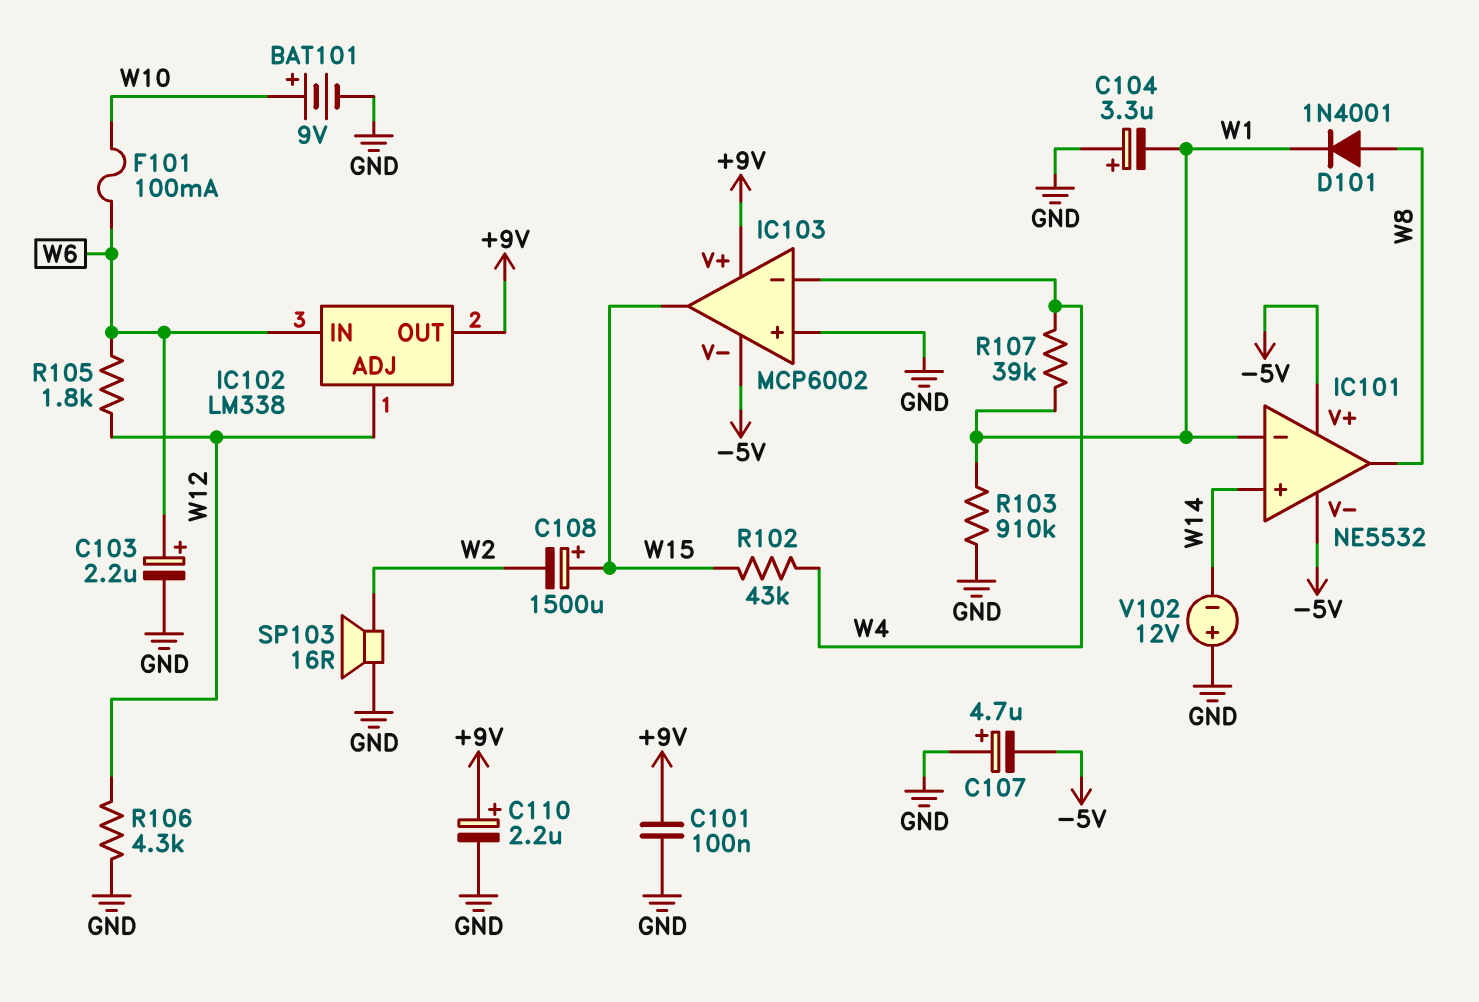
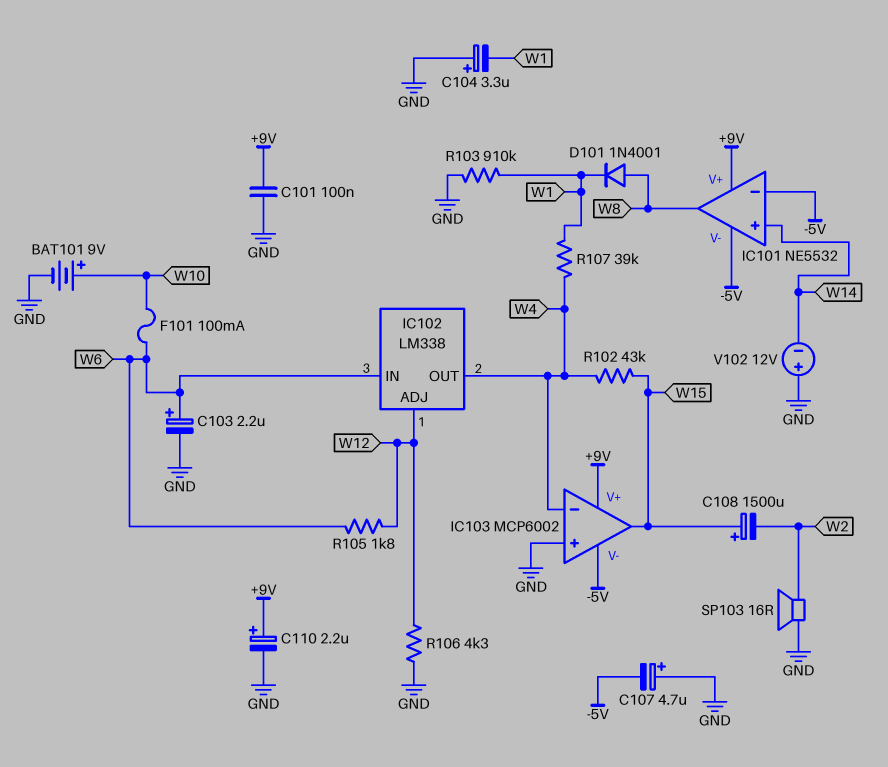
IC101 pin V+: -5V -> +9V
IC101 pin in-: W1 -> -5V
IC102 pin OUT: +9V -> W4

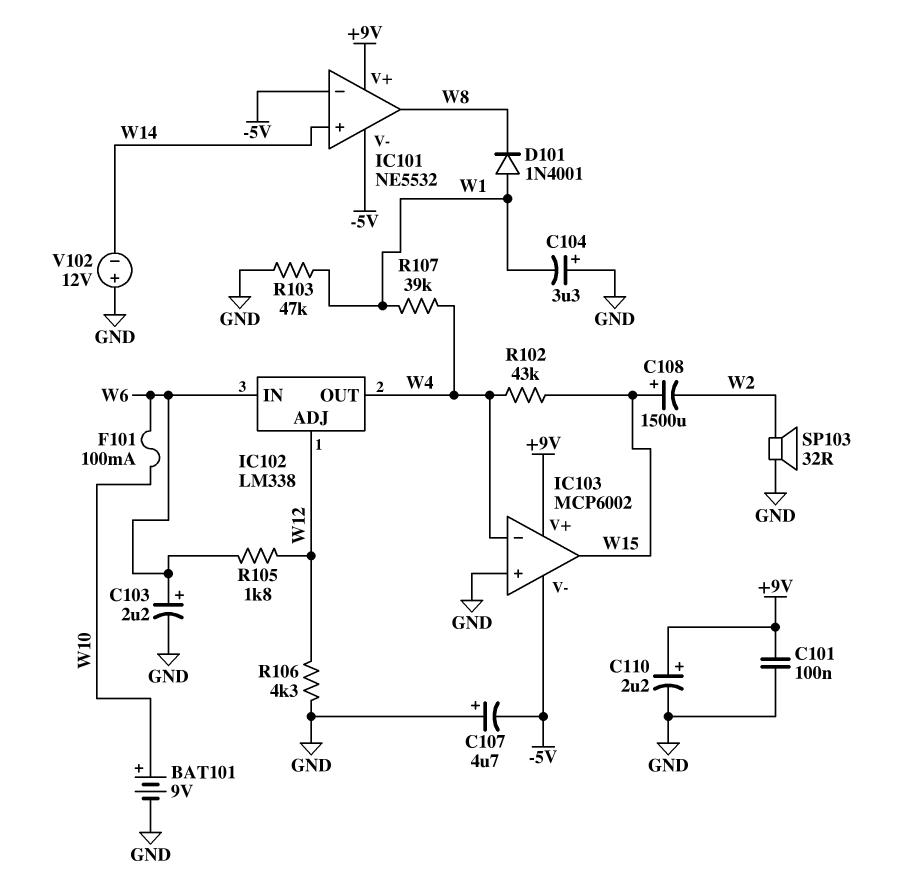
D101: diode 1N4001 (A W8, K W1) -> diode 1N4001 (A W1, K W8)
R103: 910k (GND, W1) -> 47k (GND, W1)
SP103: speaker 16R (GND, W2) -> speaker 32R (GND, W2)

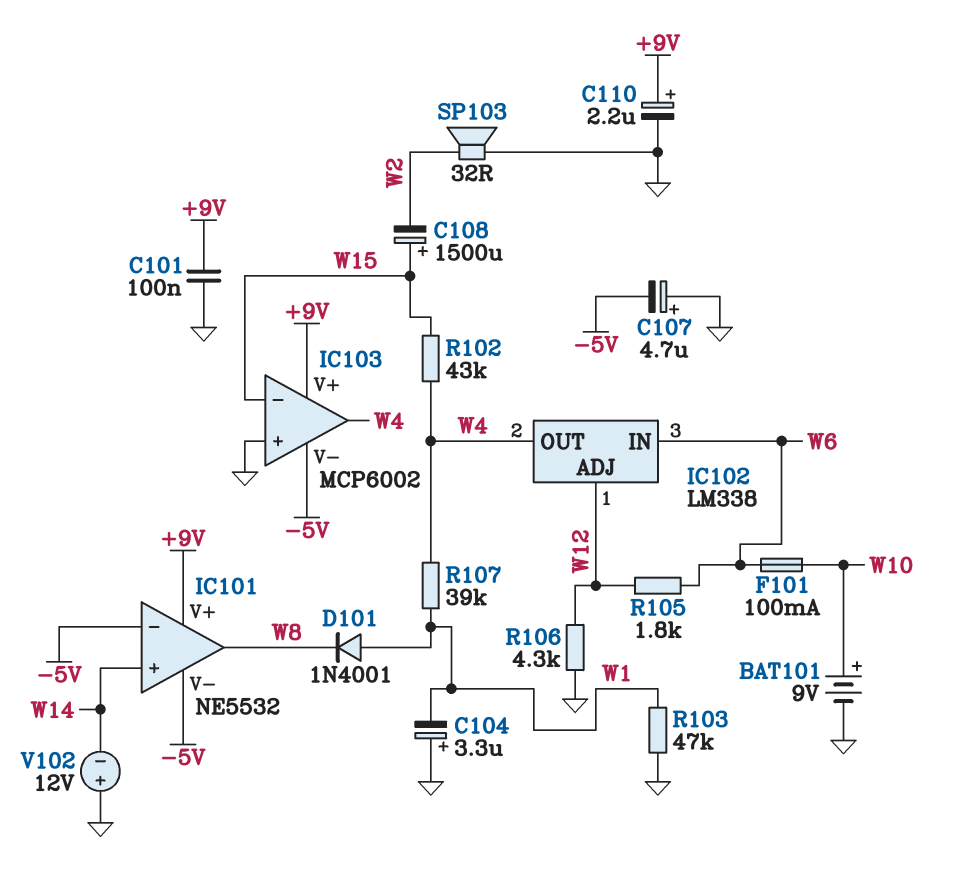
C103: 2.2uF (plus W6, minus GND) -> none
IC103 pin in-: W4 -> W15
IC103 pin out: W15 -> W4

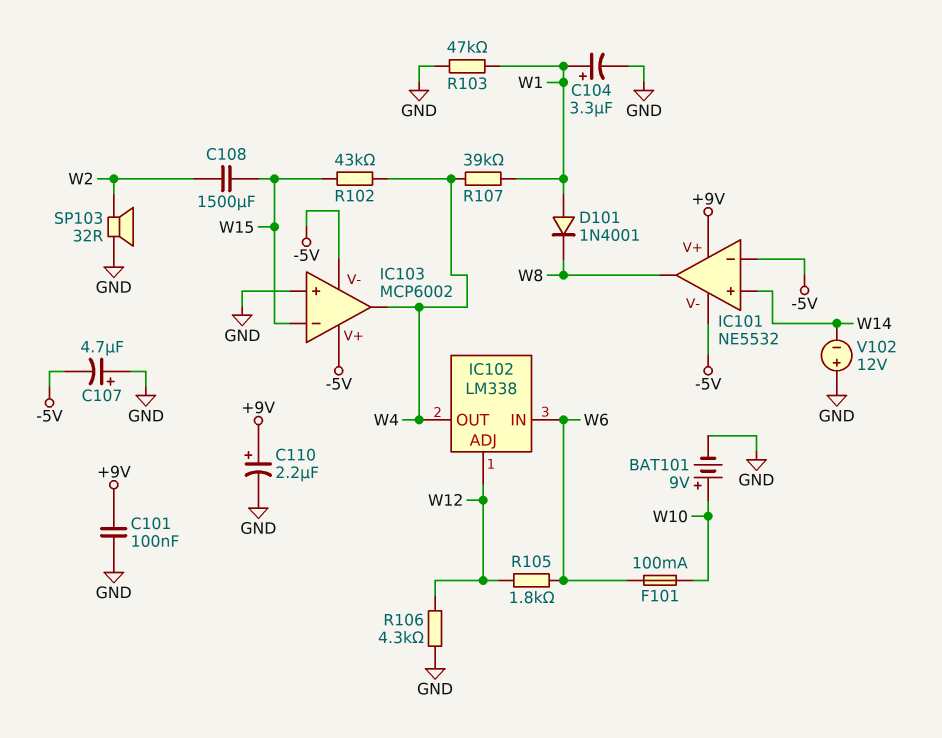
C104: 3.3uF (plus GND, minus W1) -> 3.3uF (plus W1, minus GND)
C108: 1500uF (plus W15, minus W2) -> 1500uF (W2, W15)
IC103 pin V+: +9V -> -5V

